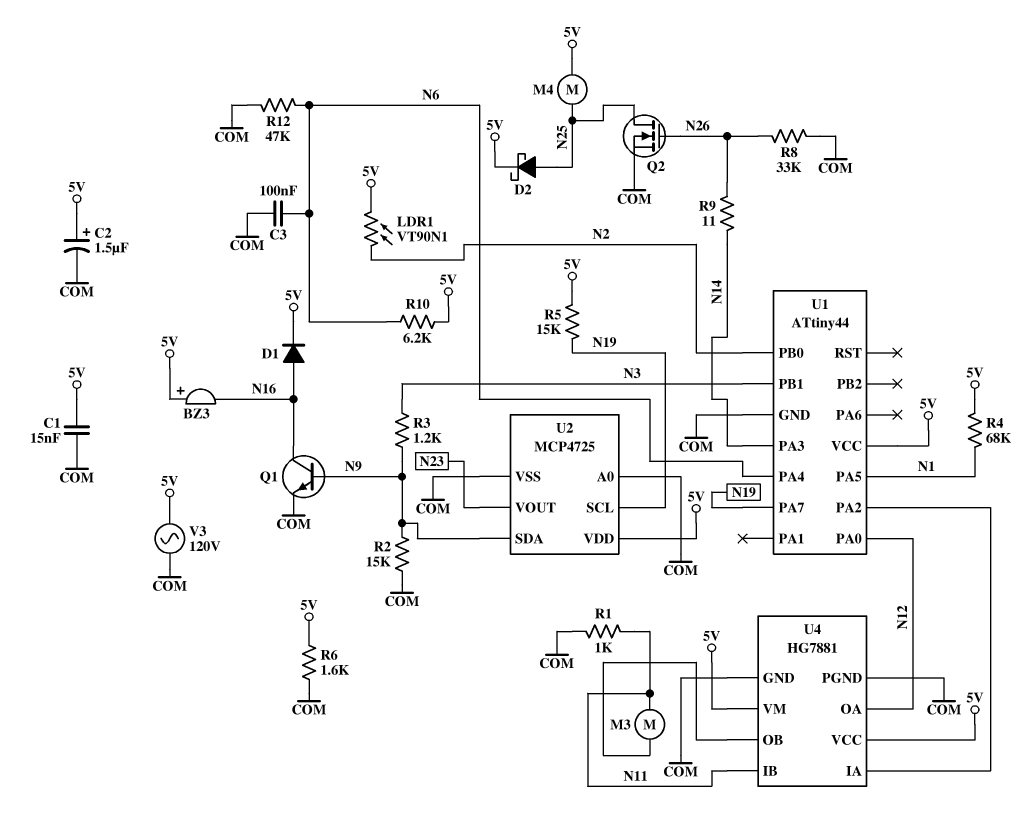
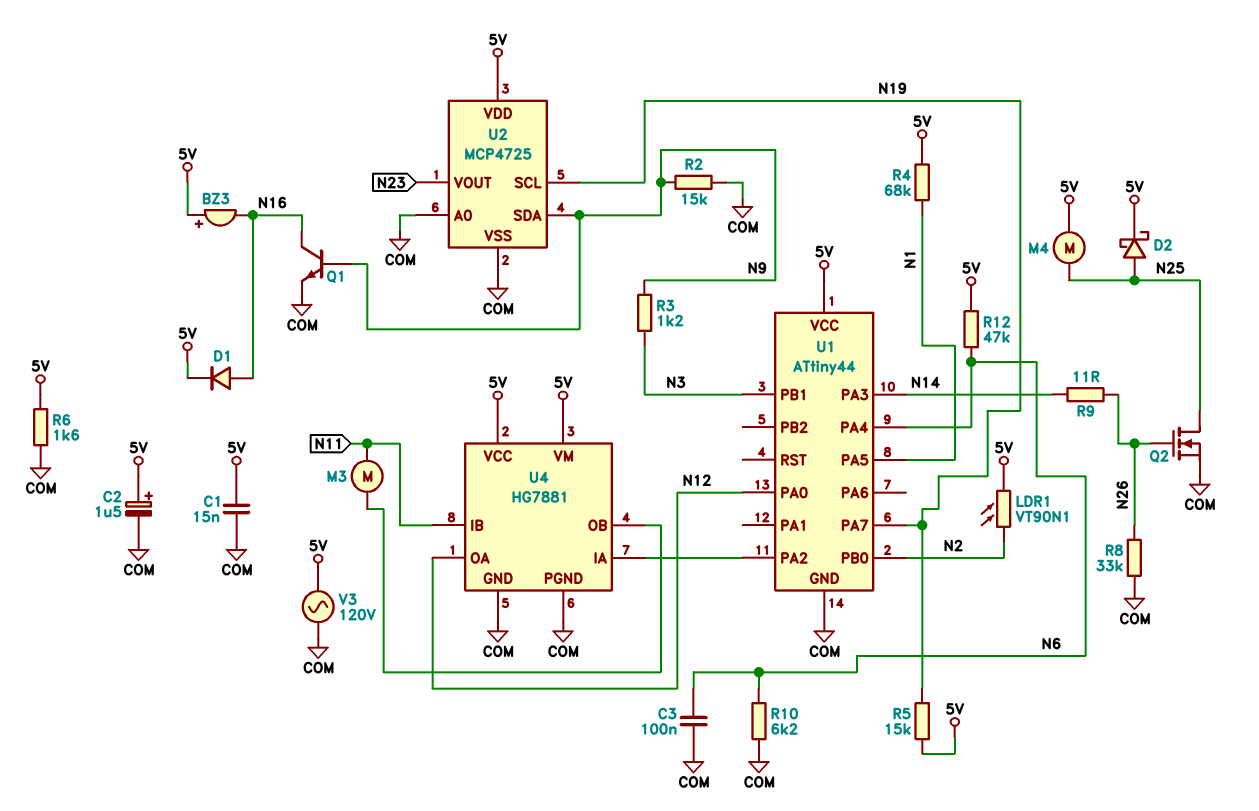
R1: 1k (COM, N11) -> none
R10: 6.2k (5V, N6) -> 6.2k (COM, N6)
R12: 47k (COM, N6) -> 47k (5V, N6)

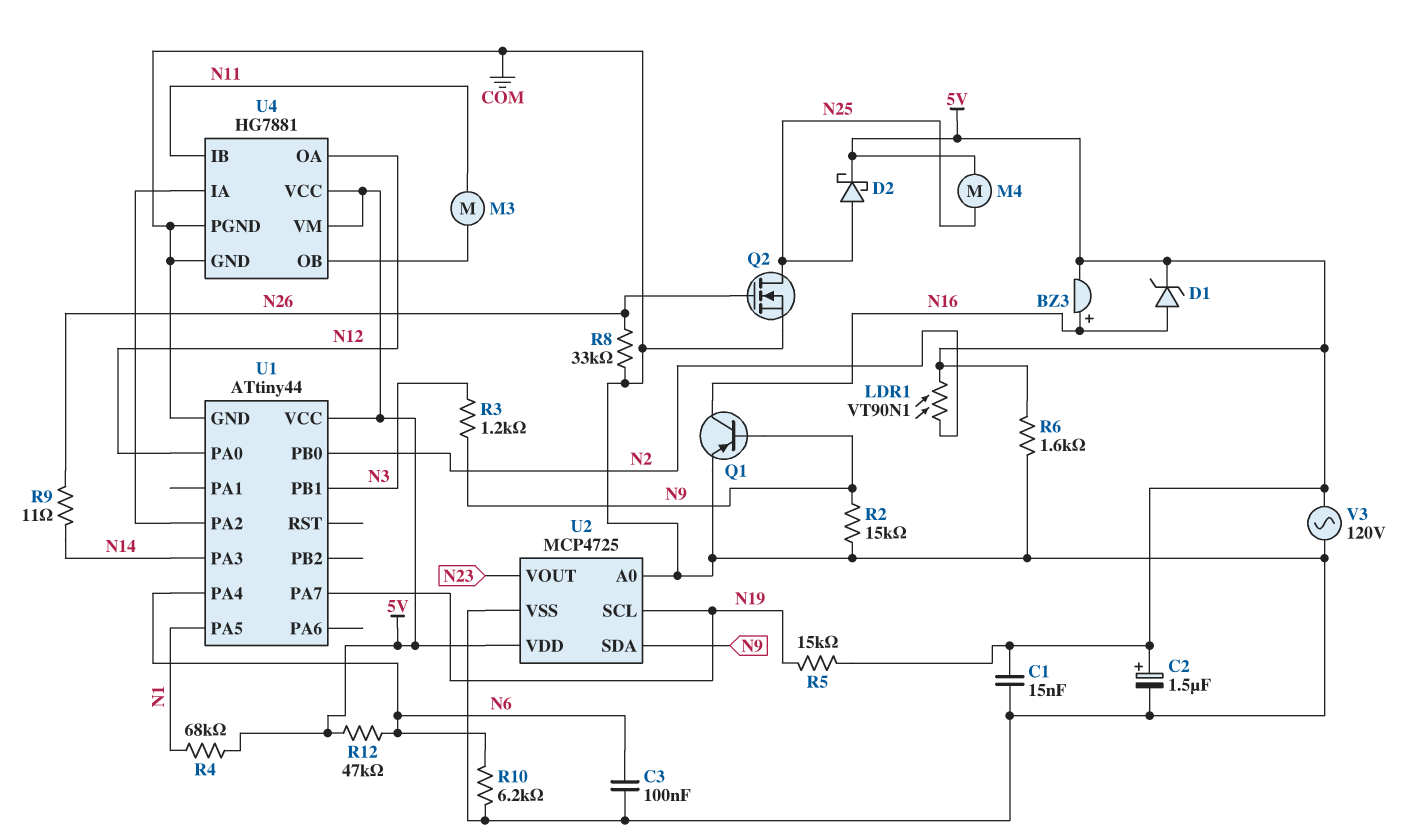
BZ3: buzzer (plus 5V, minus N16) -> buzzer (plus N16, minus 5V)
D1: diode (A N16, K 5V) -> zener (A N16, K 5V)
Q1: NPN (B N9, C N16, E COM) -> PNP (B N9, C N16, E COM)

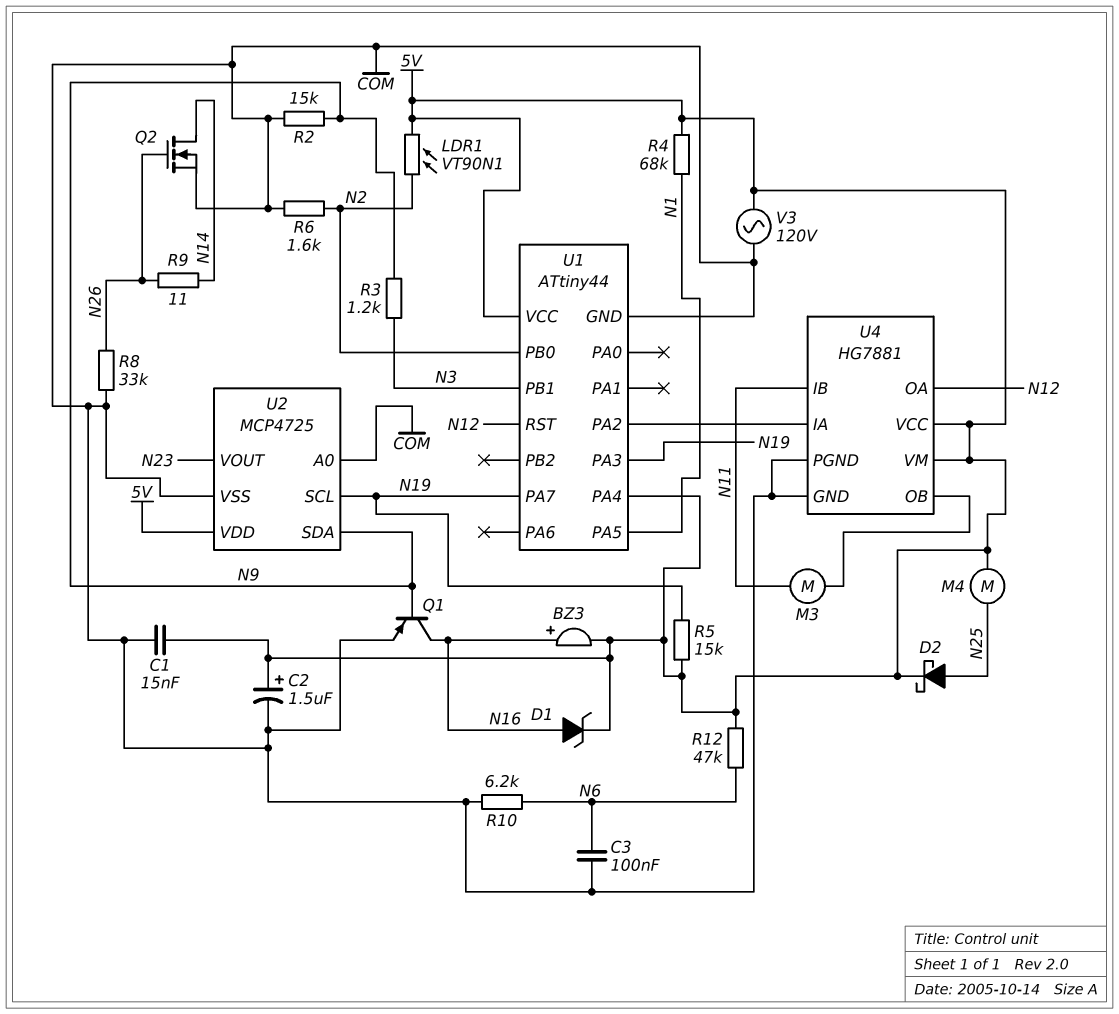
Q2: NMOS (G N26, D N25, S COM) -> NMOS (G N26, D N14, S COM)
R6: 1.6k (5V, COM) -> 1.6k (COM, N2)
U1 pin PA0: N12 -> none
U1 pin PA3: N14 -> N19
U1 pin PA4: N6 -> 5V
U1 pin RST: none -> N12

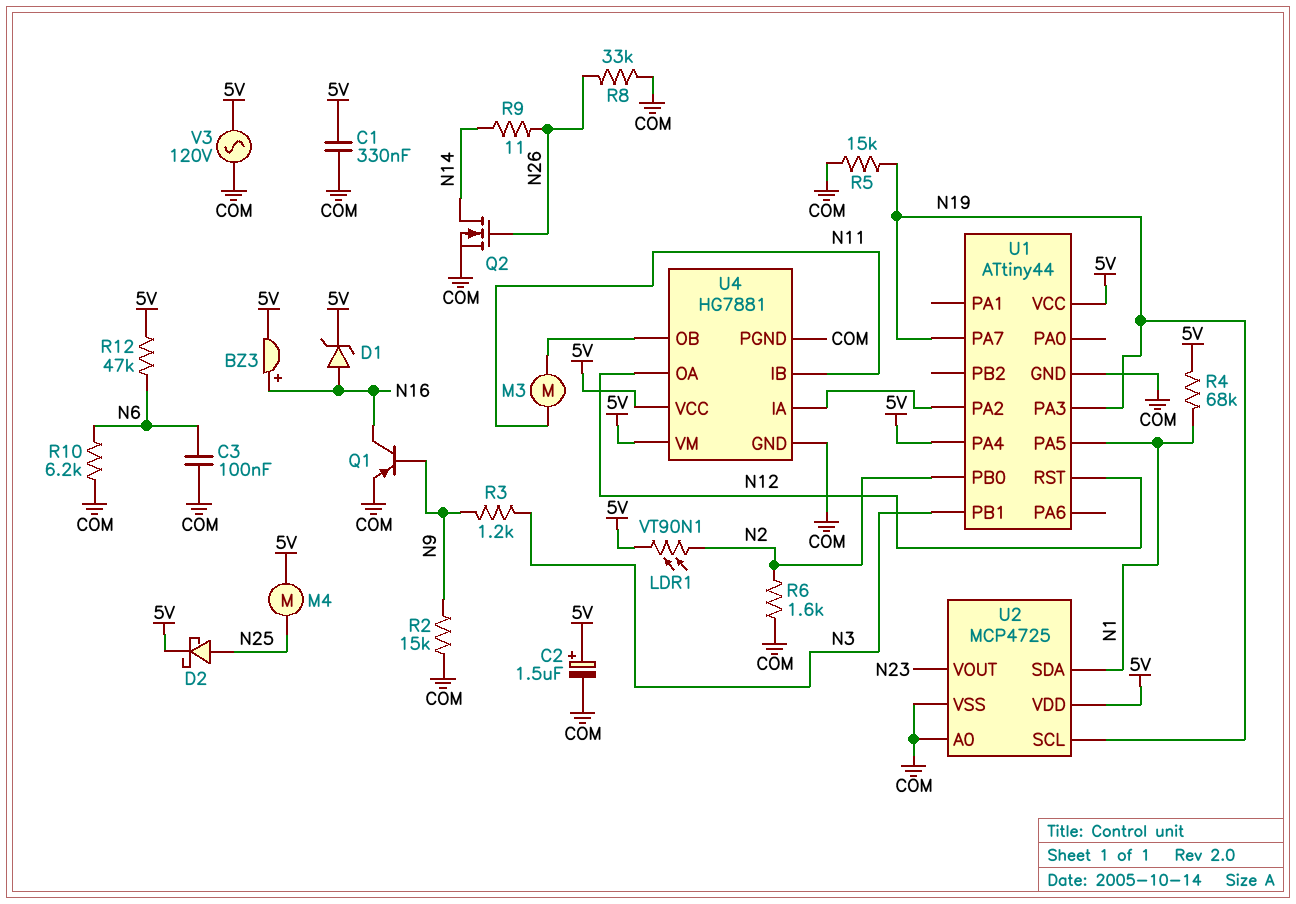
C1: 15nF (5V, COM) -> 330nF (5V, COM)
R5: 15k (5V, N19) -> 15k (COM, N19)
U2 pin SDA: N9 -> N1

